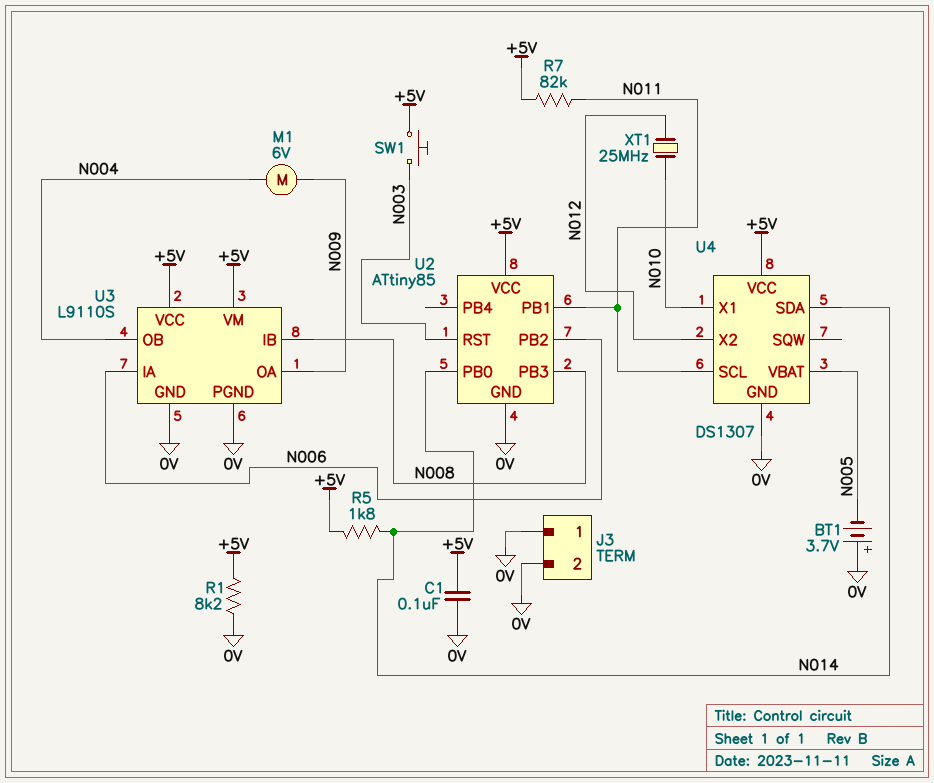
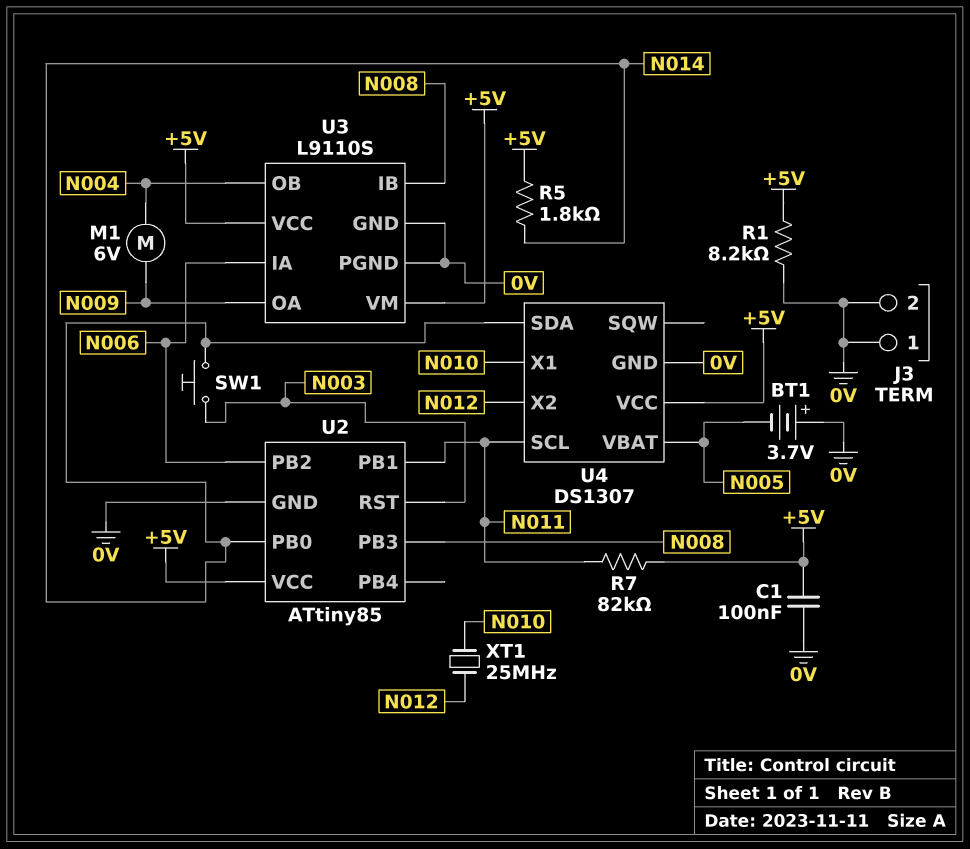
SW1: button (+5V, N003) -> button (N003, N014)

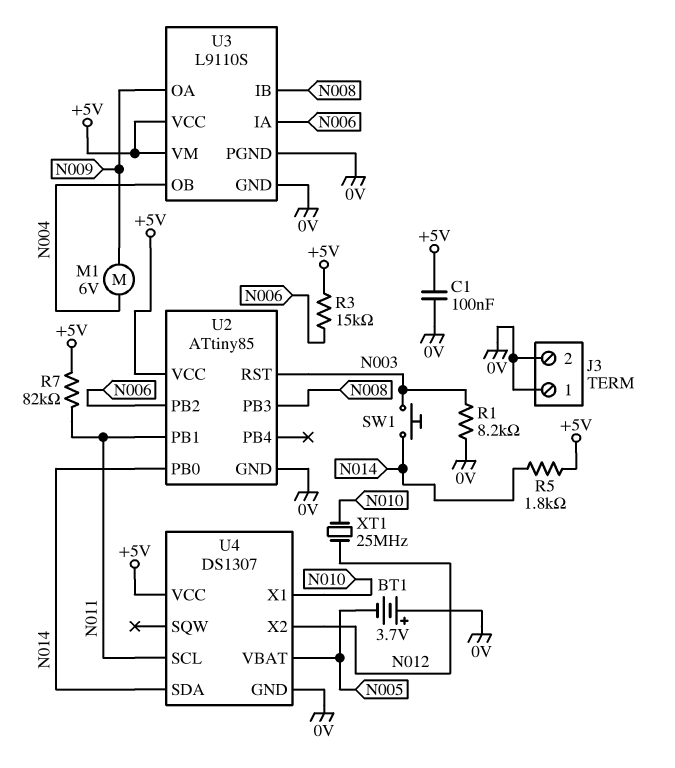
R1: 8.2k (+5V, 0V) -> 8.2k (0V, N003)
R3: none -> 15k (+5V, N006)

